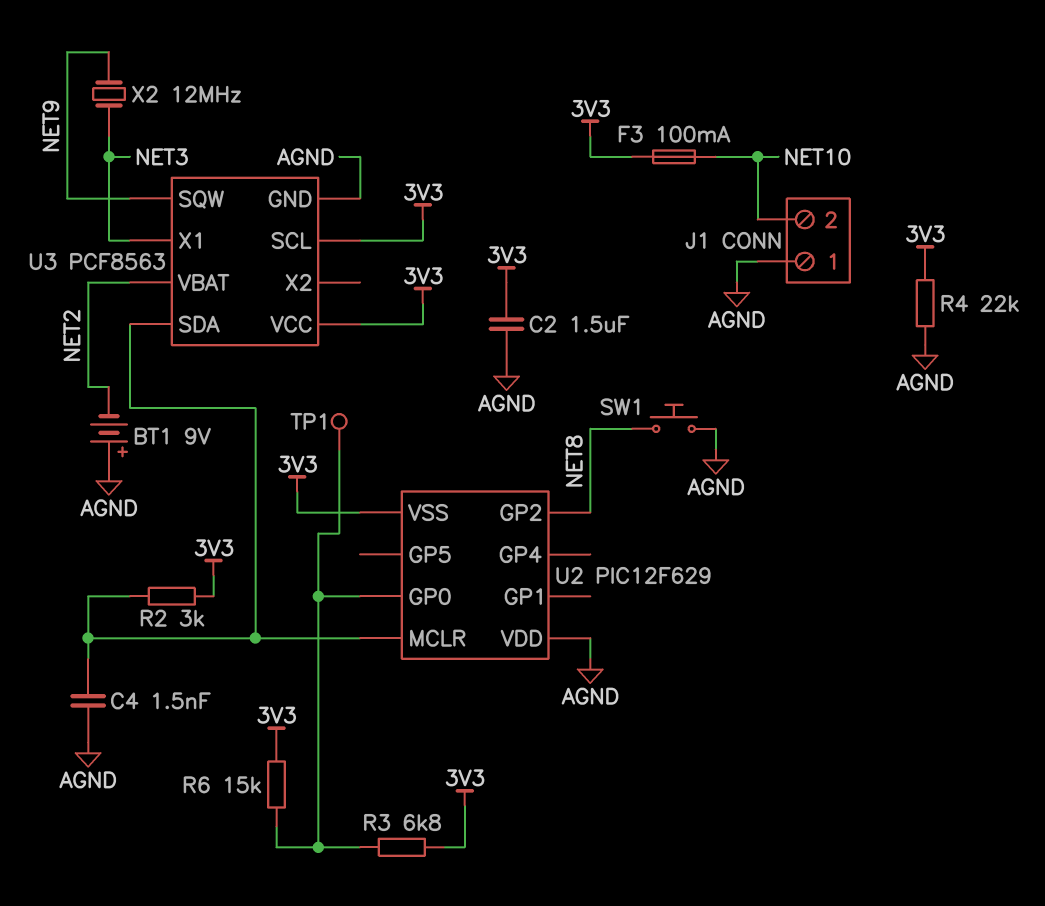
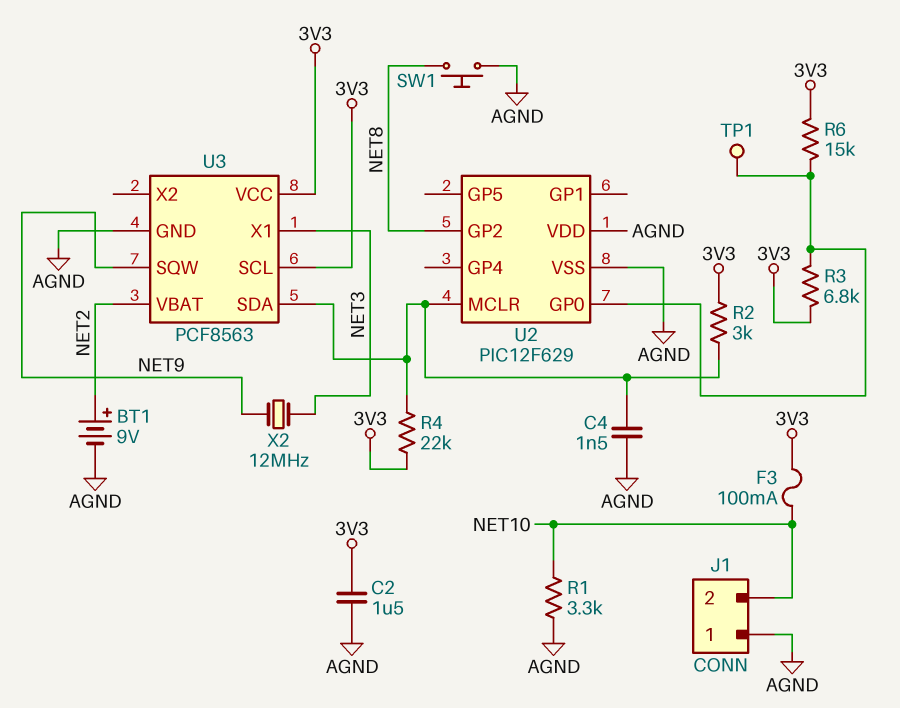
BT1: 9V (plus AGND, minus NET2) -> 9V (plus NET2, minus AGND)
R1: none -> 3.3k (AGND, NET10)
R4: 22k (3V3, AGND) -> 22k (3V3, U2/MCLR)
U2 pin VSS: 3V3 -> AGND

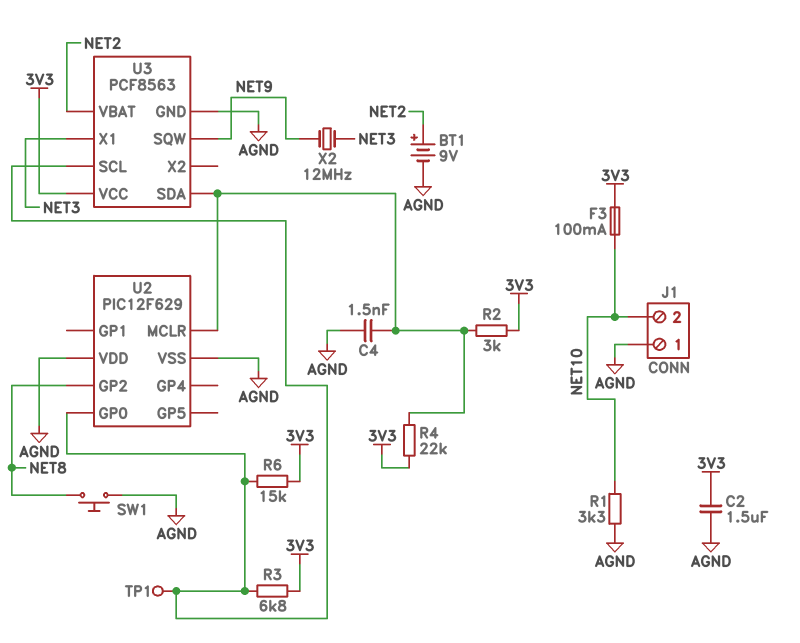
U3 pin SCL: 3V3 -> U2/GP0

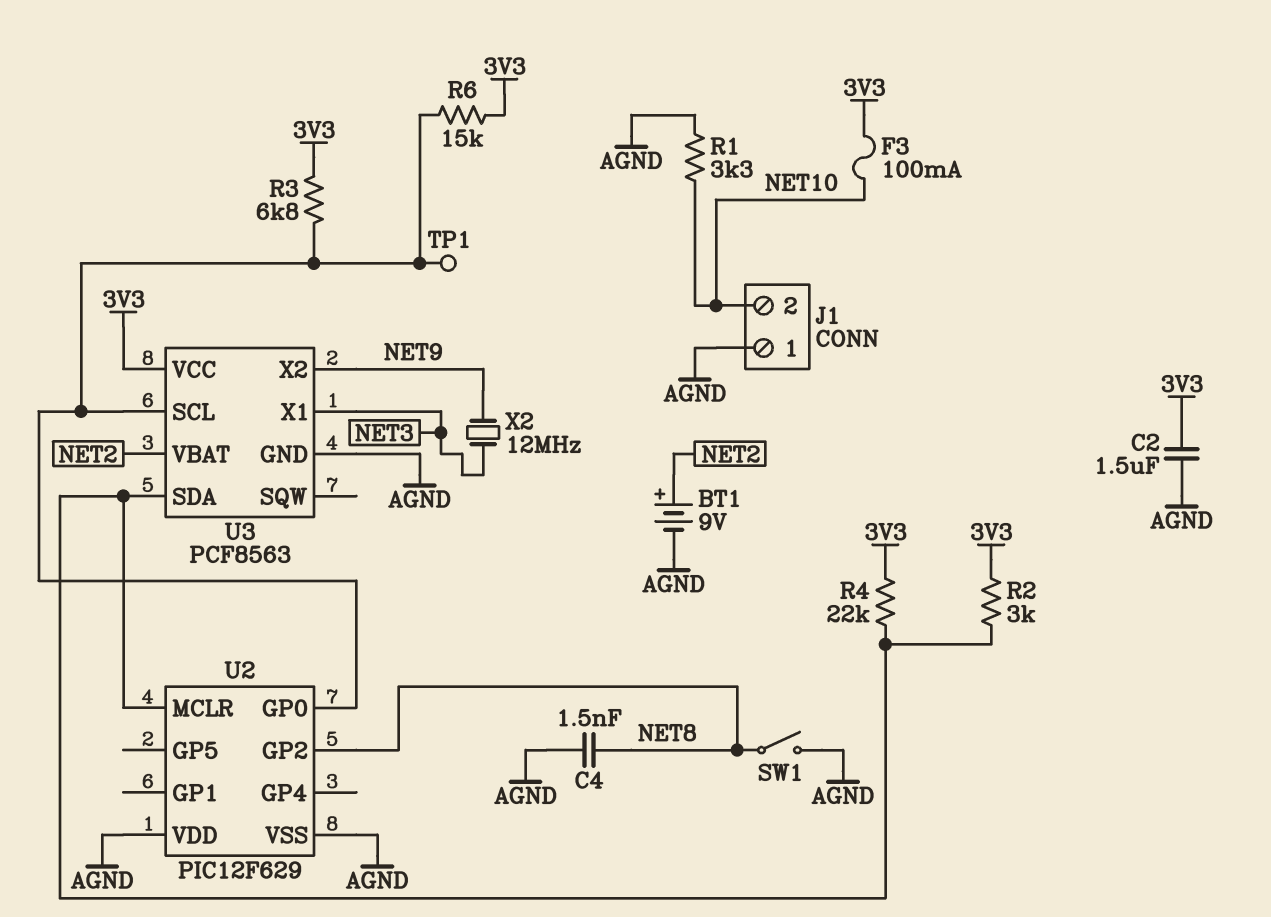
C4: 1.5nF (AGND, U2/MCLR) -> 1.5nF (AGND, NET8)
SW1: button (AGND, NET8) -> switch (AGND, NET8)
U3 pin SQW: NET9 -> none
U3 pin X2: none -> NET9

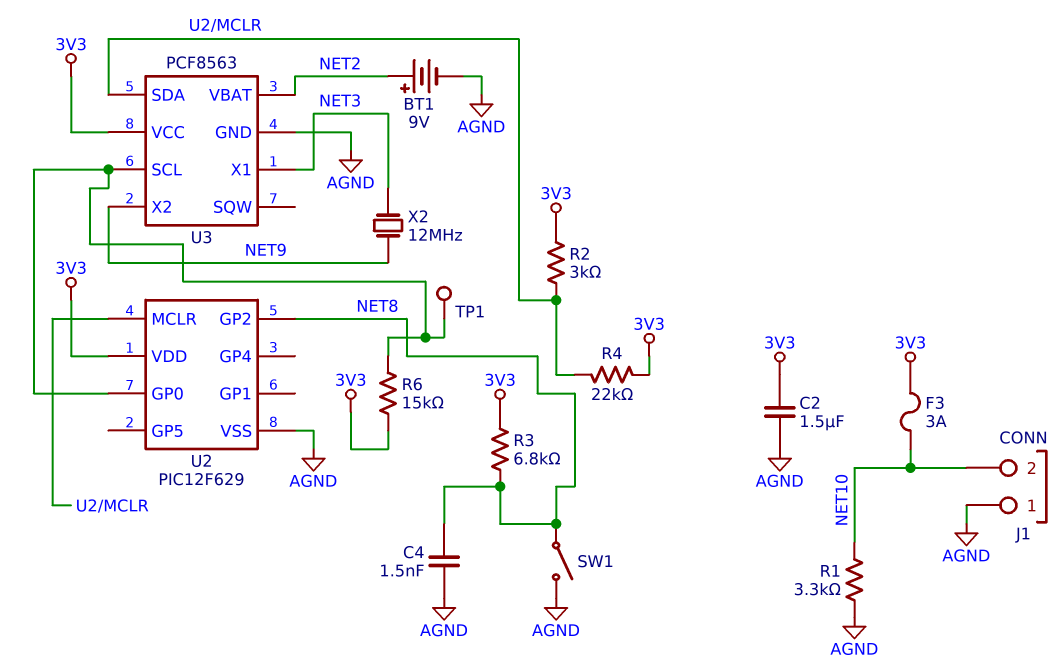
F3: 100mA (3V3, NET10) -> 3A (3V3, NET10)
R3: 6.8k (3V3, U2/GP0) -> 6.8k (3V3, NET8)
U2 pin VDD: AGND -> 3V3

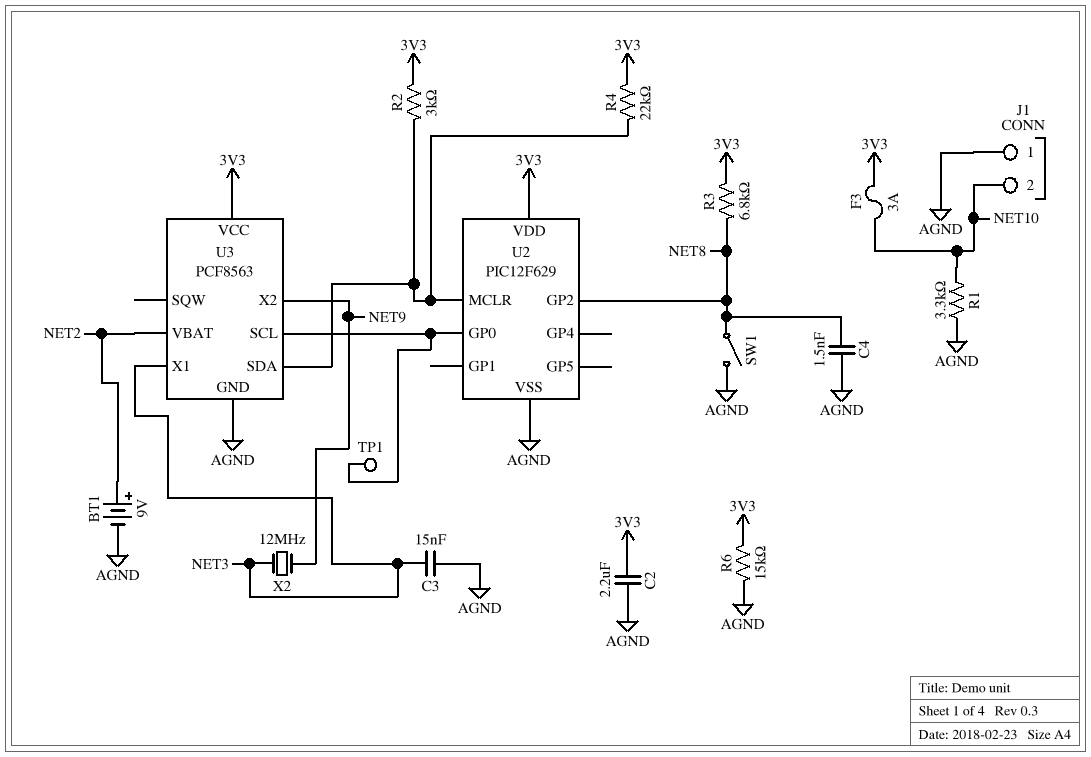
C2: 1.5uF (3V3, AGND) -> 2.2uF (3V3, AGND)
C3: none -> 15nF (AGND, NET3)
R6: 15k (3V3, U2/GP0) -> 15k (3V3, AGND)

